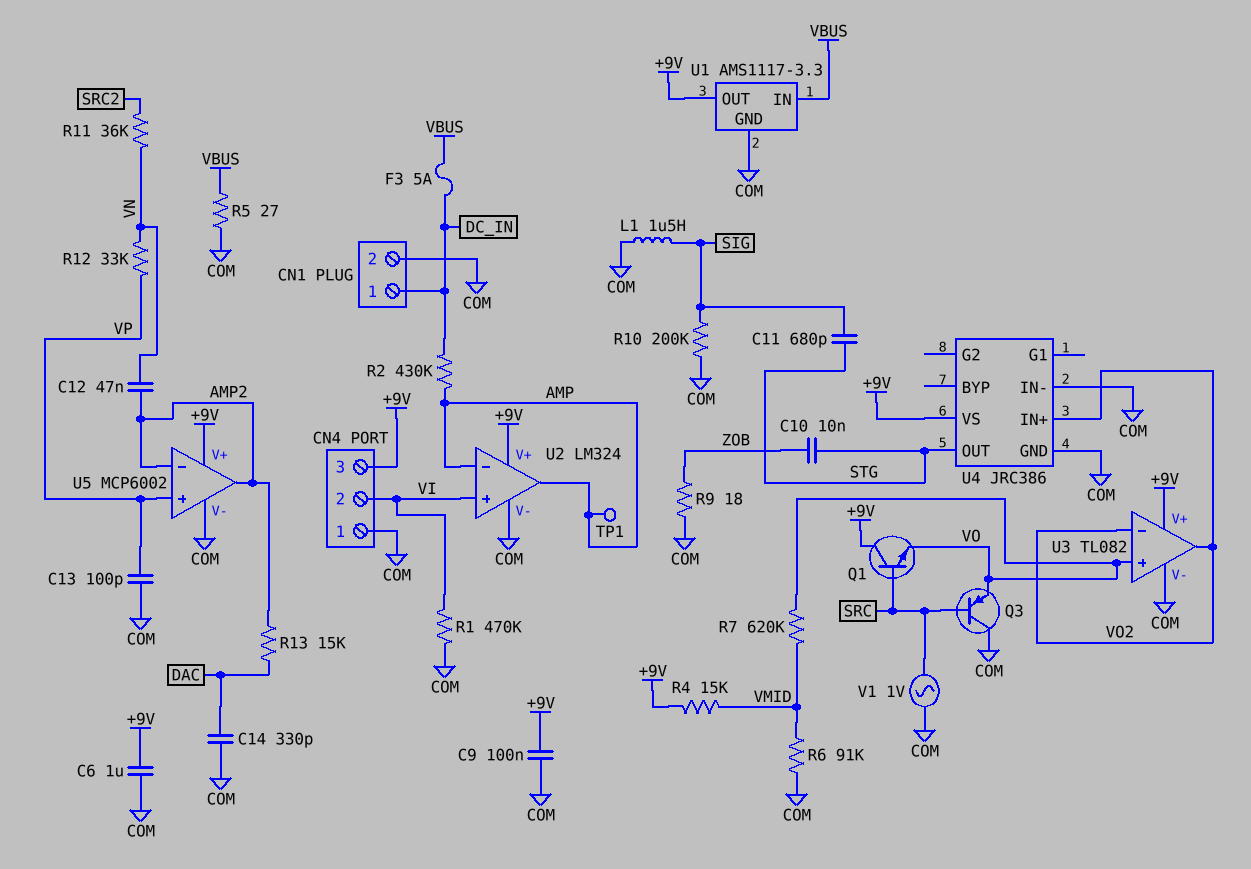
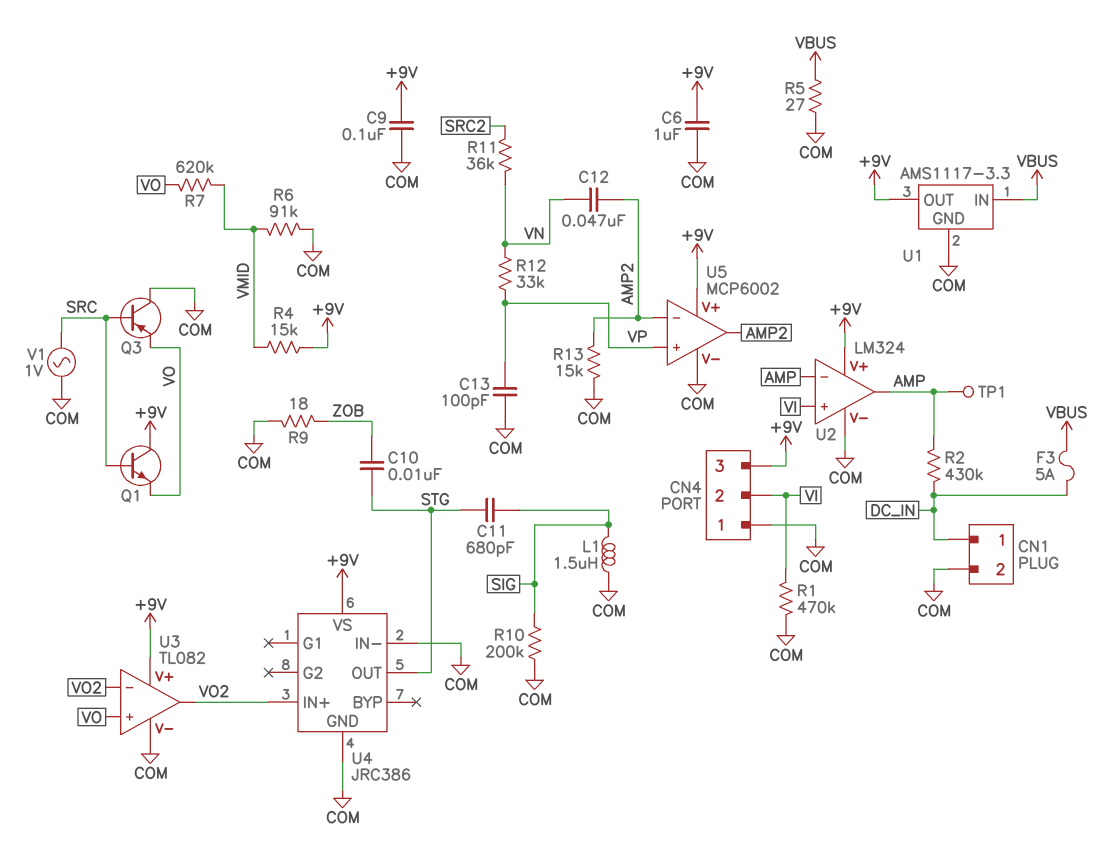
C14: 330pF (COM, DAC) -> none
R13: 15k (AMP2, DAC) -> 15k (AMP2, COM)

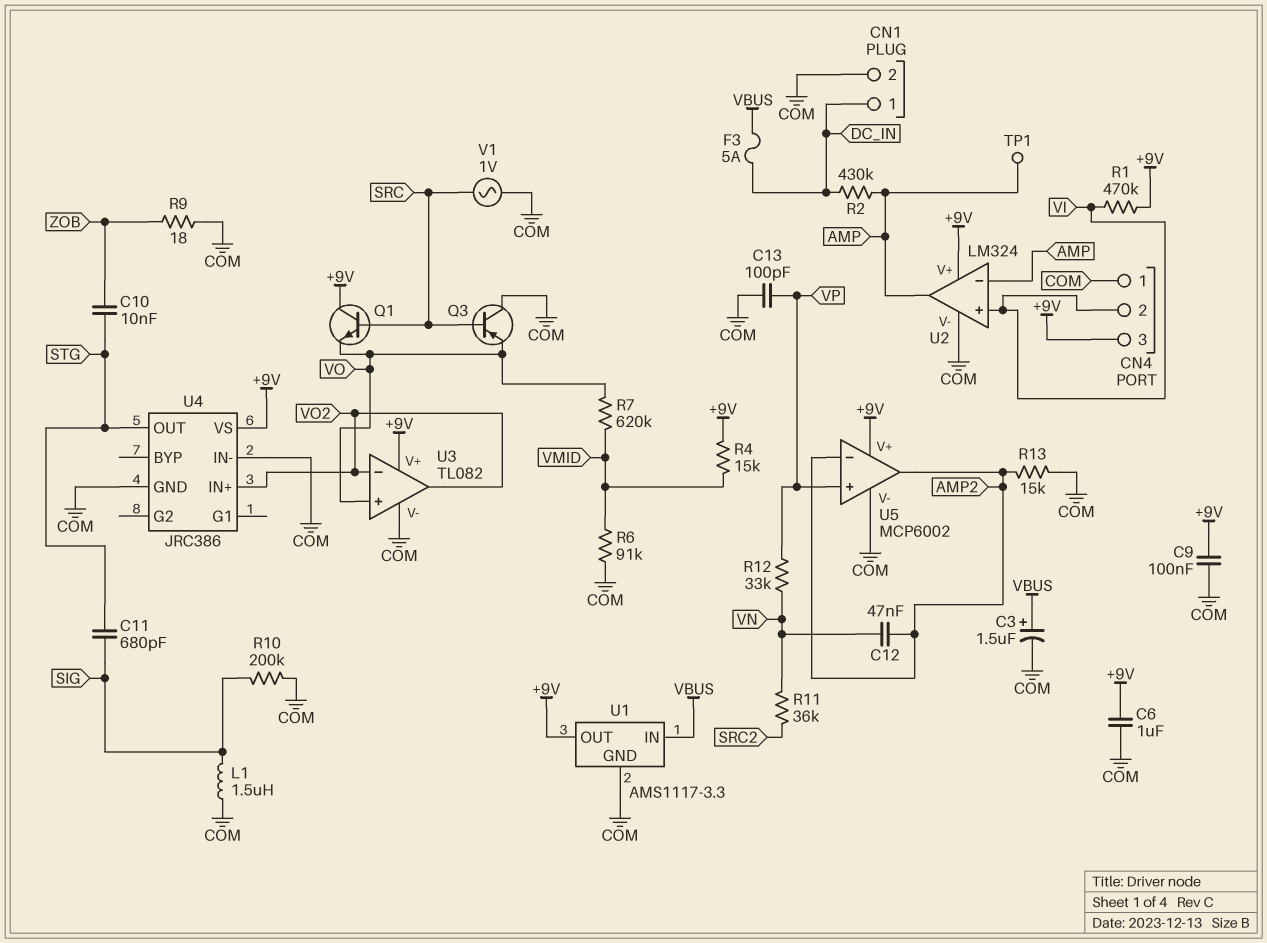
C3: none -> 1.5uF (plus VBUS, minus COM)
R1: 470k (COM, VI) -> 470k (+9V, VI)
R5: 27 (COM, VBUS) -> none

